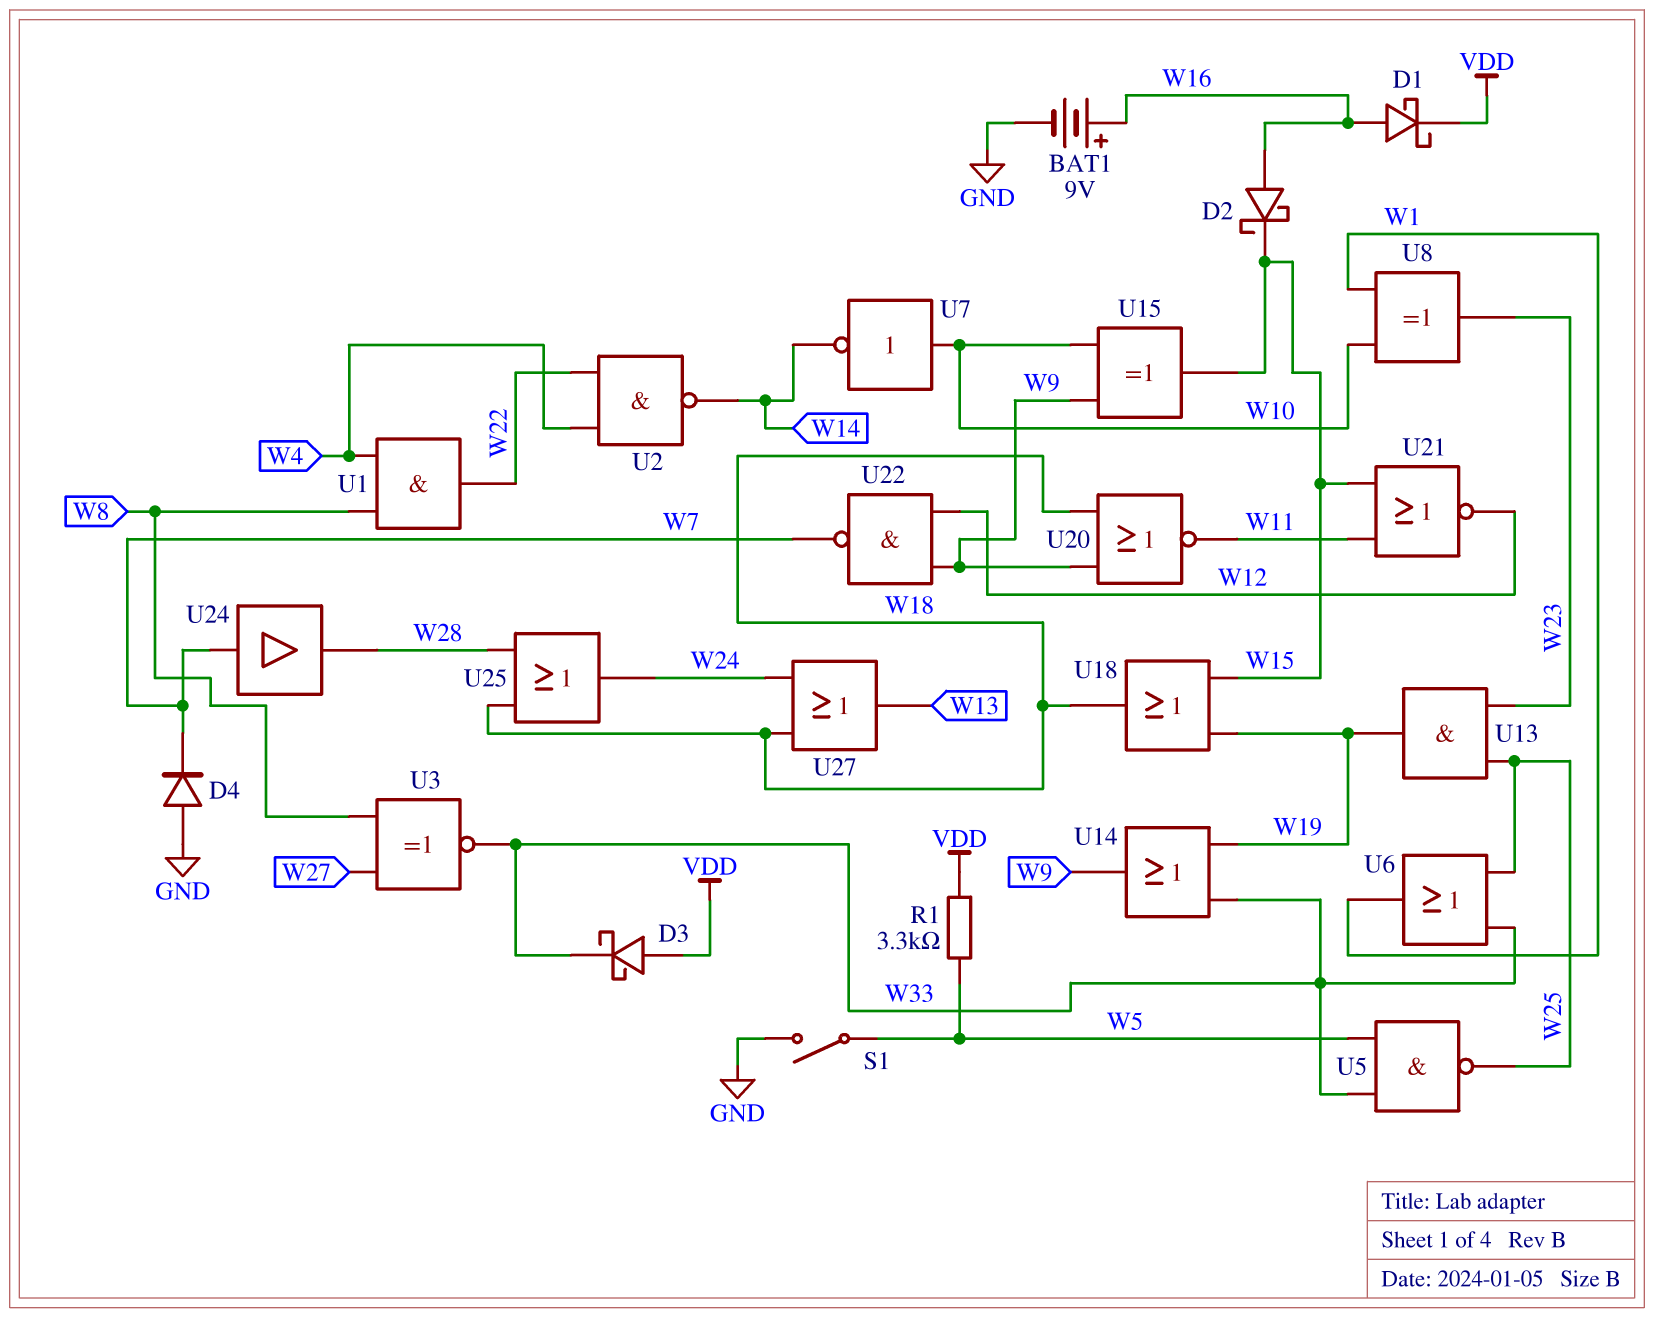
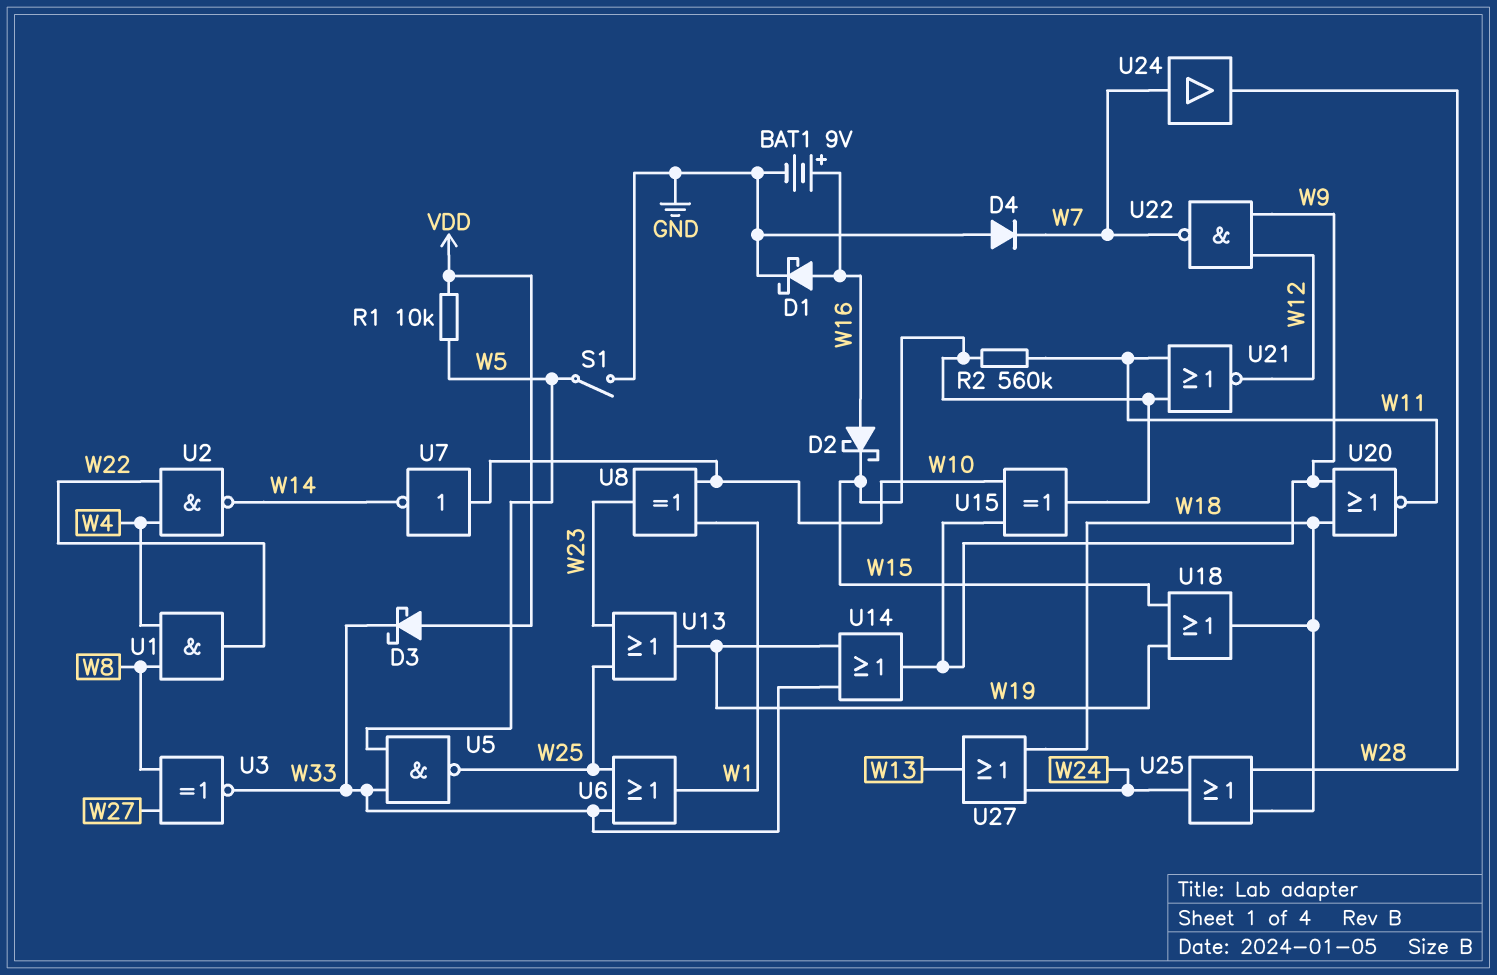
D1: schottky (A W16, K VDD) -> schottky (A W16, K GND)
R1: 3.3k (VDD, W5) -> 10k (VDD, W5)
R2: none -> 560k (W11, W15)
U13: AND (in W23, in W25, out W19) -> OR (in W23, in W25, out W19)

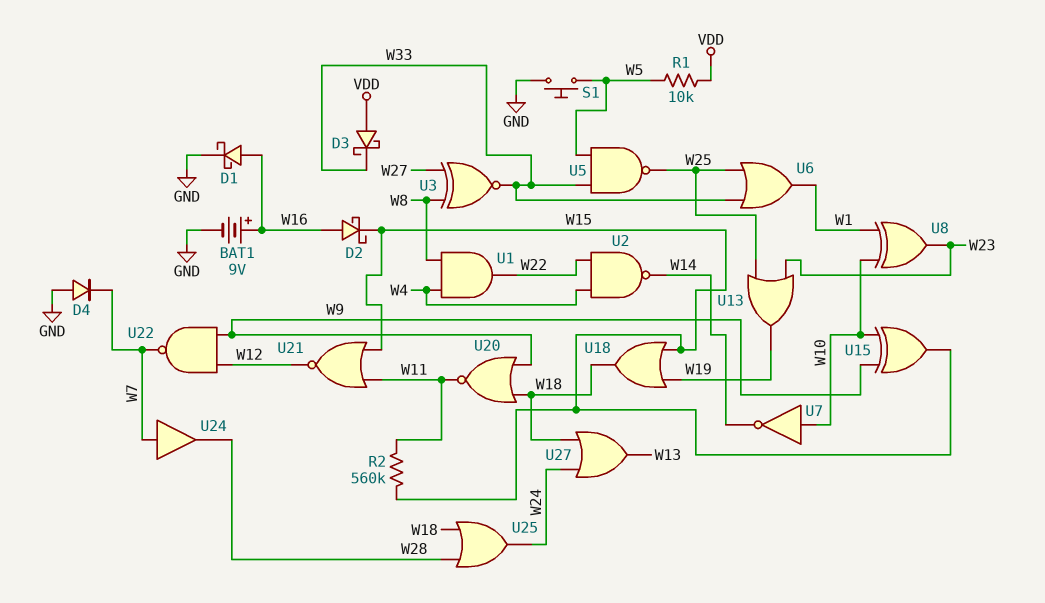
S1: switch (GND, W5) -> button (GND, W5)
U14: OR (in W19, in W33, out W9) -> none

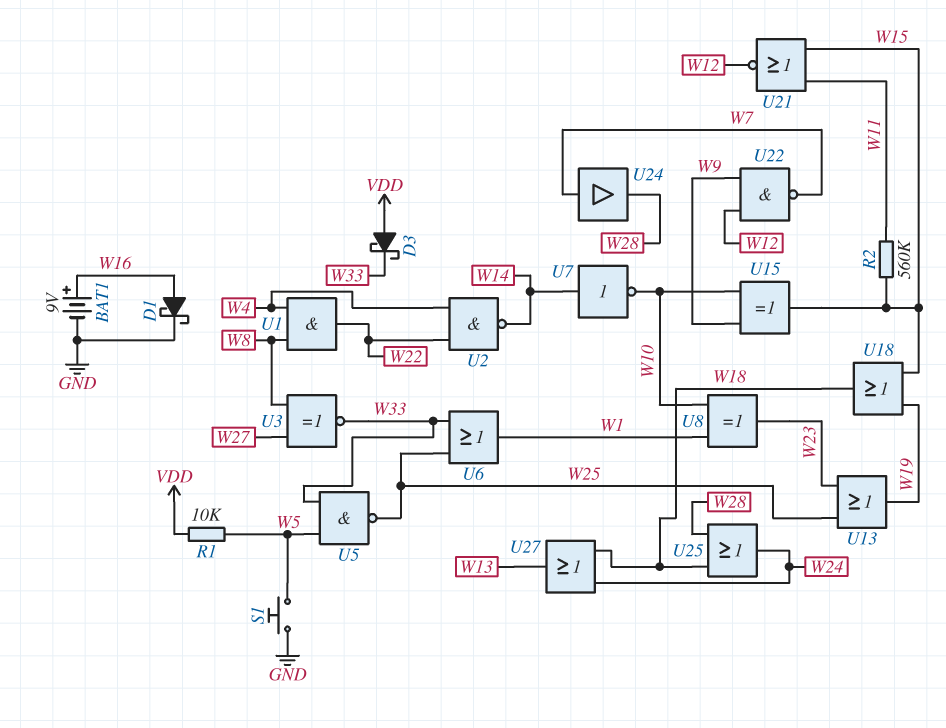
D2: schottky (A W16, K W15) -> none
D4: diode (A GND, K W7) -> none
U7: NOT (in W10, out W14) -> NOT (in W14, out W10)
U20: NOR (in W9, in W18, out W11) -> none

